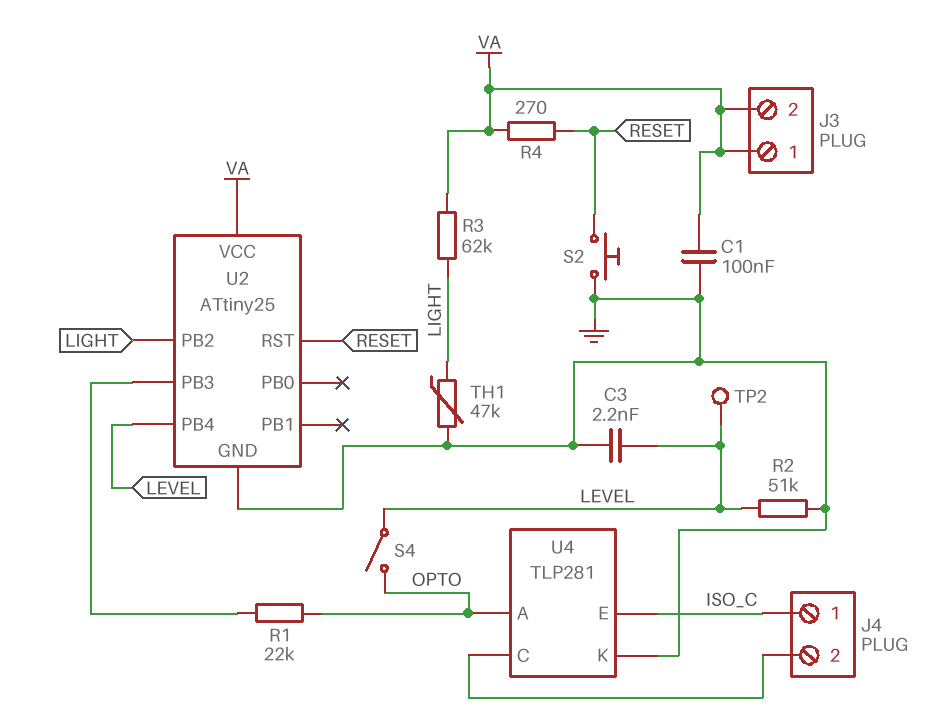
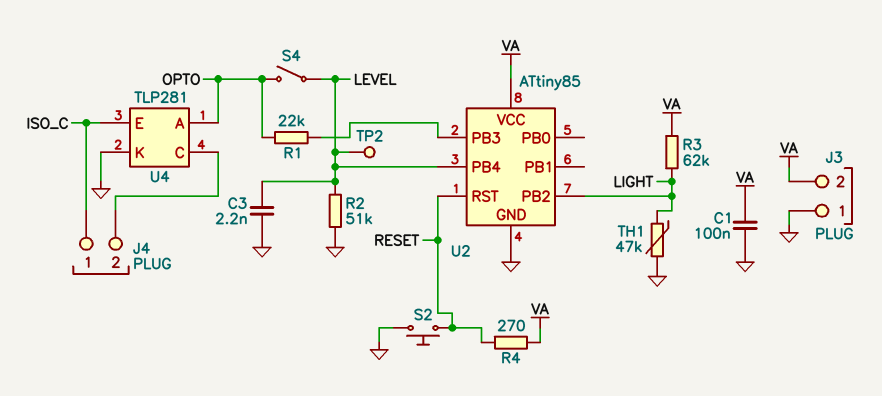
J3 pin 1: VA -> GND
U2: ATtiny25 -> ATtiny85

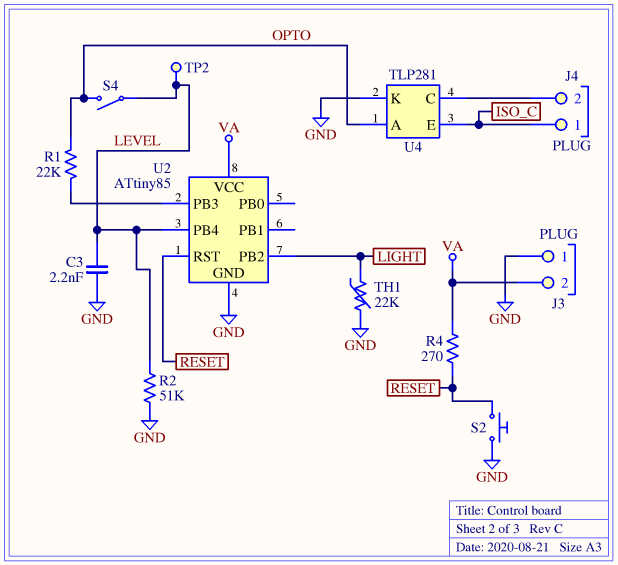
C1: 100nF (GND, VA) -> none
R3: 62k (LIGHT, VA) -> none
TH1: 47k (GND, LIGHT) -> 22k (GND, LIGHT)

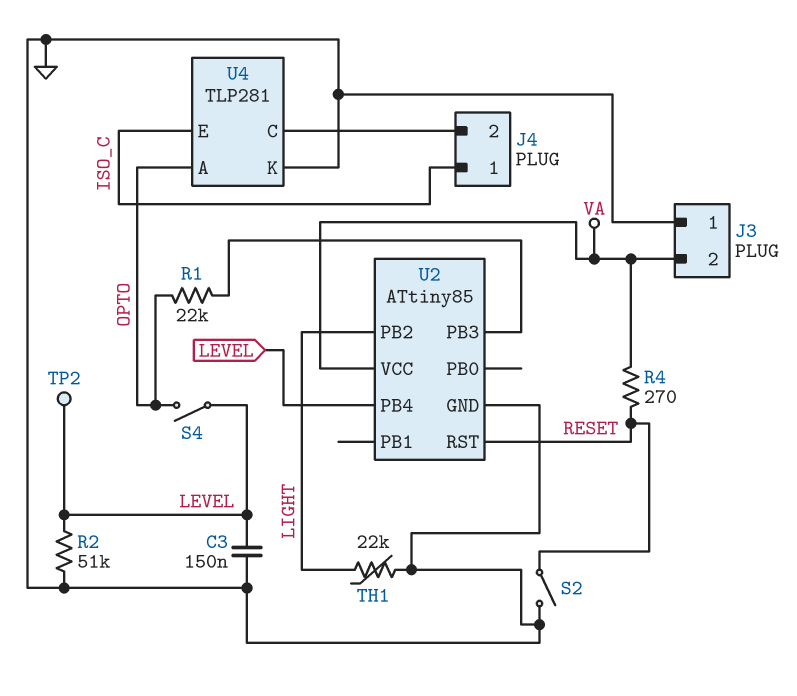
C3: 2.2nF (GND, LEVEL) -> 150nF (GND, LEVEL)
S2: button (GND, RESET) -> switch (GND, RESET)

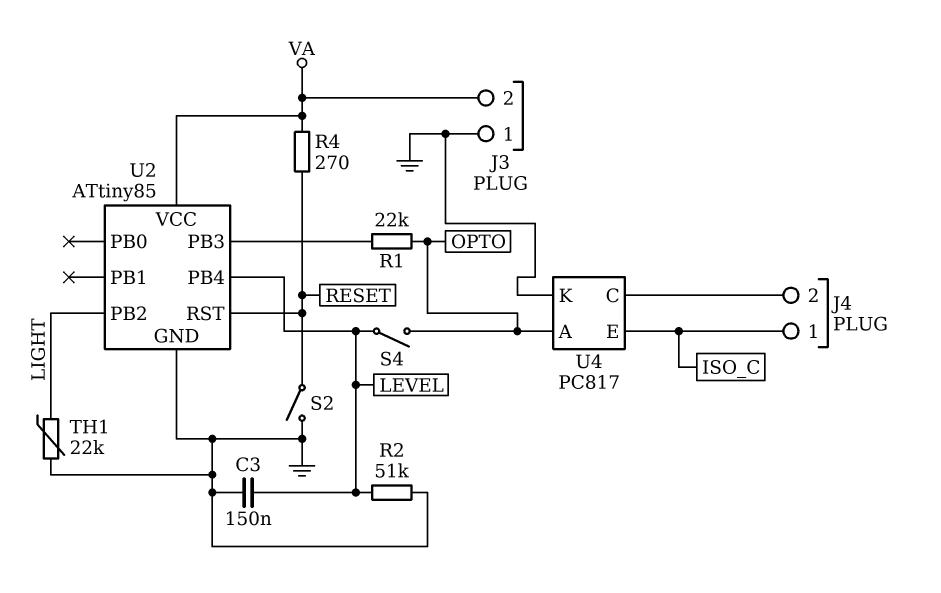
TP2: test point (LEVEL) -> none
U4: TLP281 -> PC817

